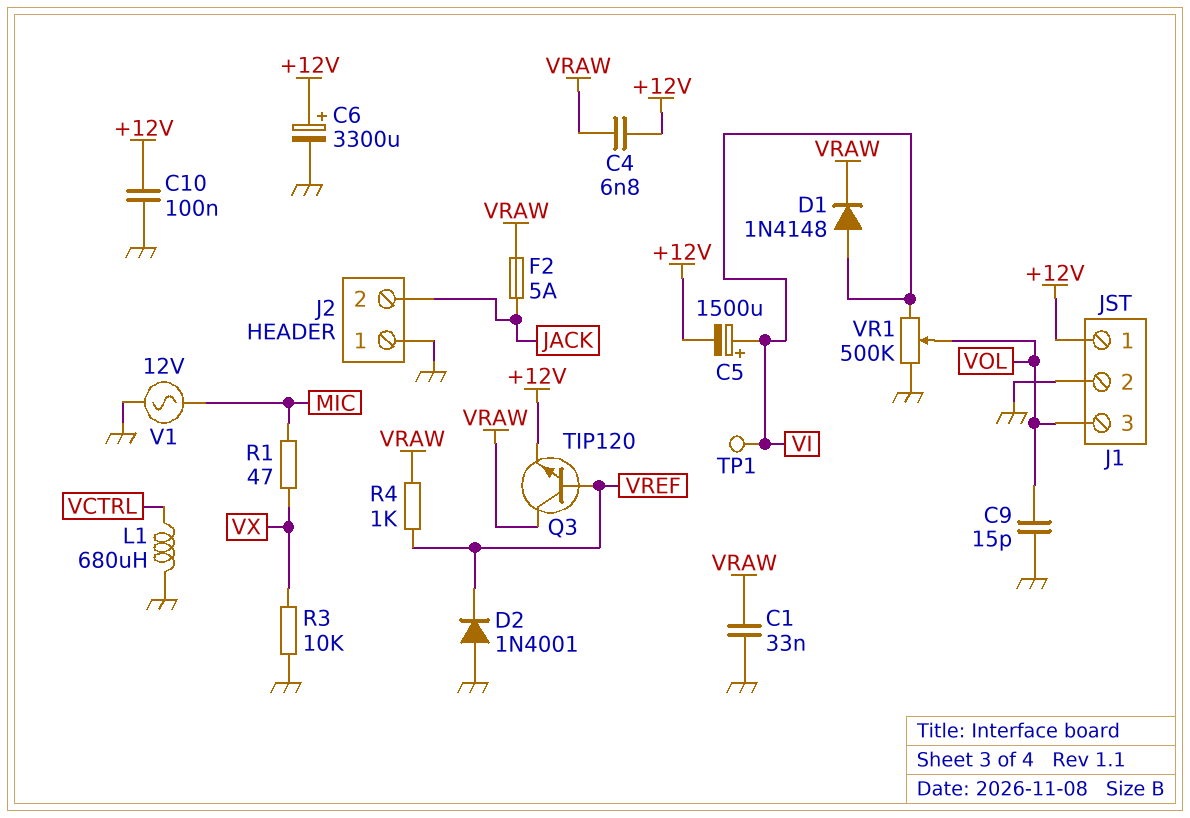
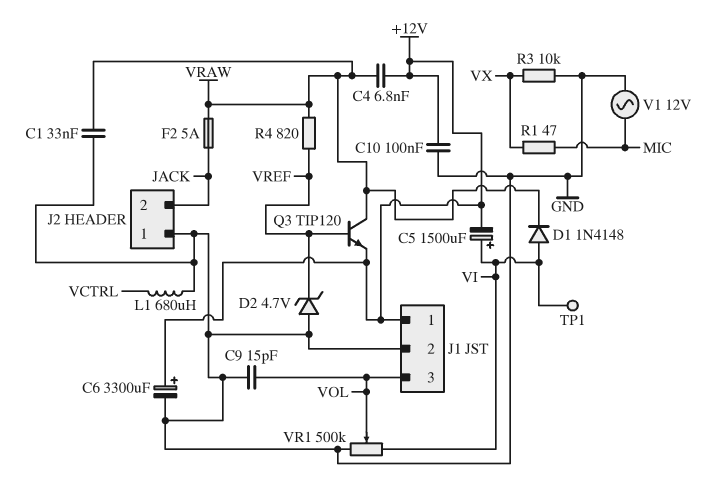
D2: diode 1N4001 (A GND, K VREF) -> zener 4.7V (A GND, K VREF)
R4: 1k (VRAW, VREF) -> 820 (VRAW, VREF)

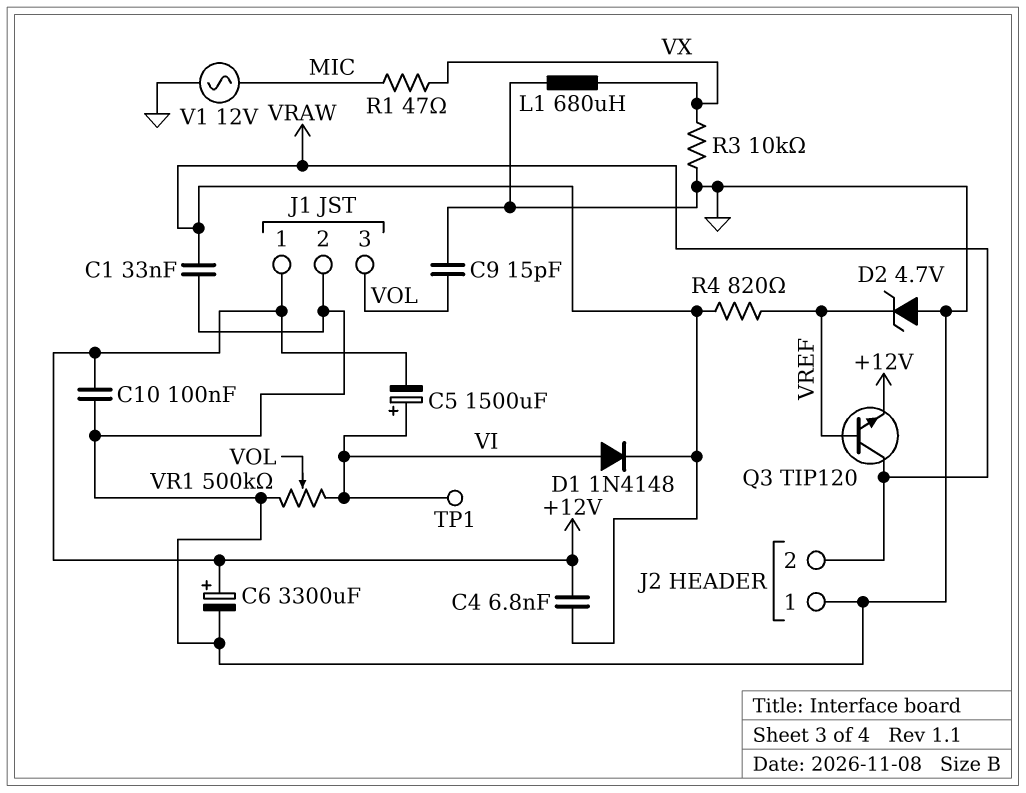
F2: 5A (JACK, VRAW) -> none
J2 pin 2: JACK -> VRAW
L1: 680uH (GND, VCTRL) -> 680uH (GND, VX)

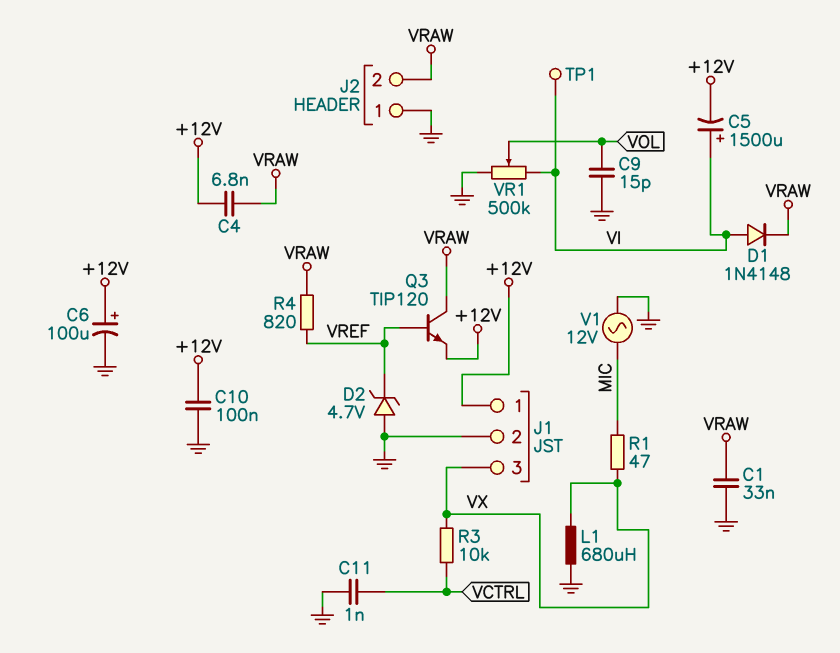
C6: 3300uF (plus +12V, minus GND) -> 100uF (plus +12V, minus GND)
C11: none -> 1nF (GND, VCTRL)
J1 pin 3: VOL -> VX
R3: 10k (GND, VX) -> 10k (VCTRL, VX)

